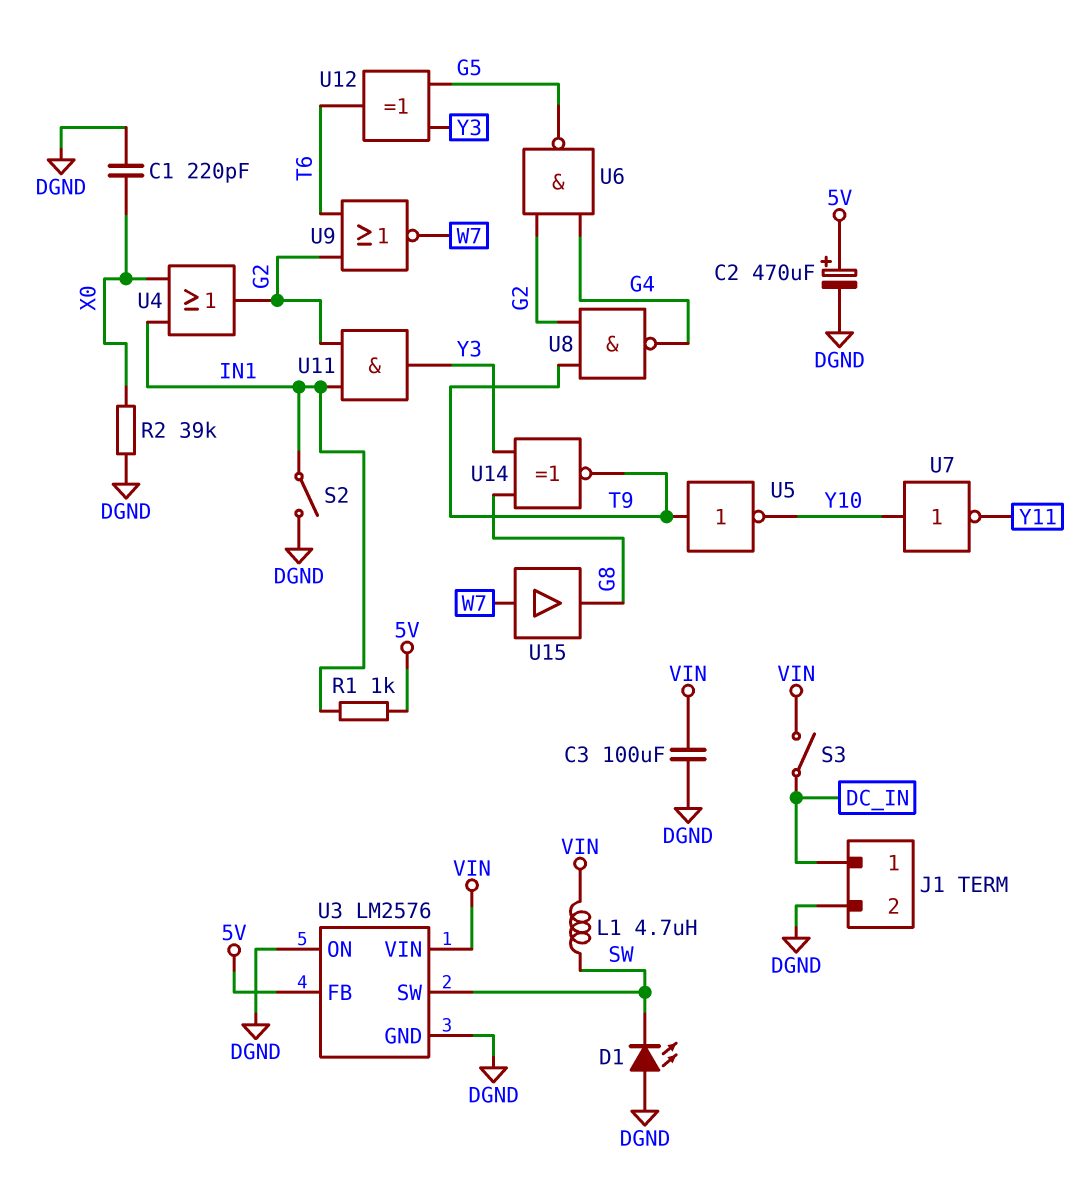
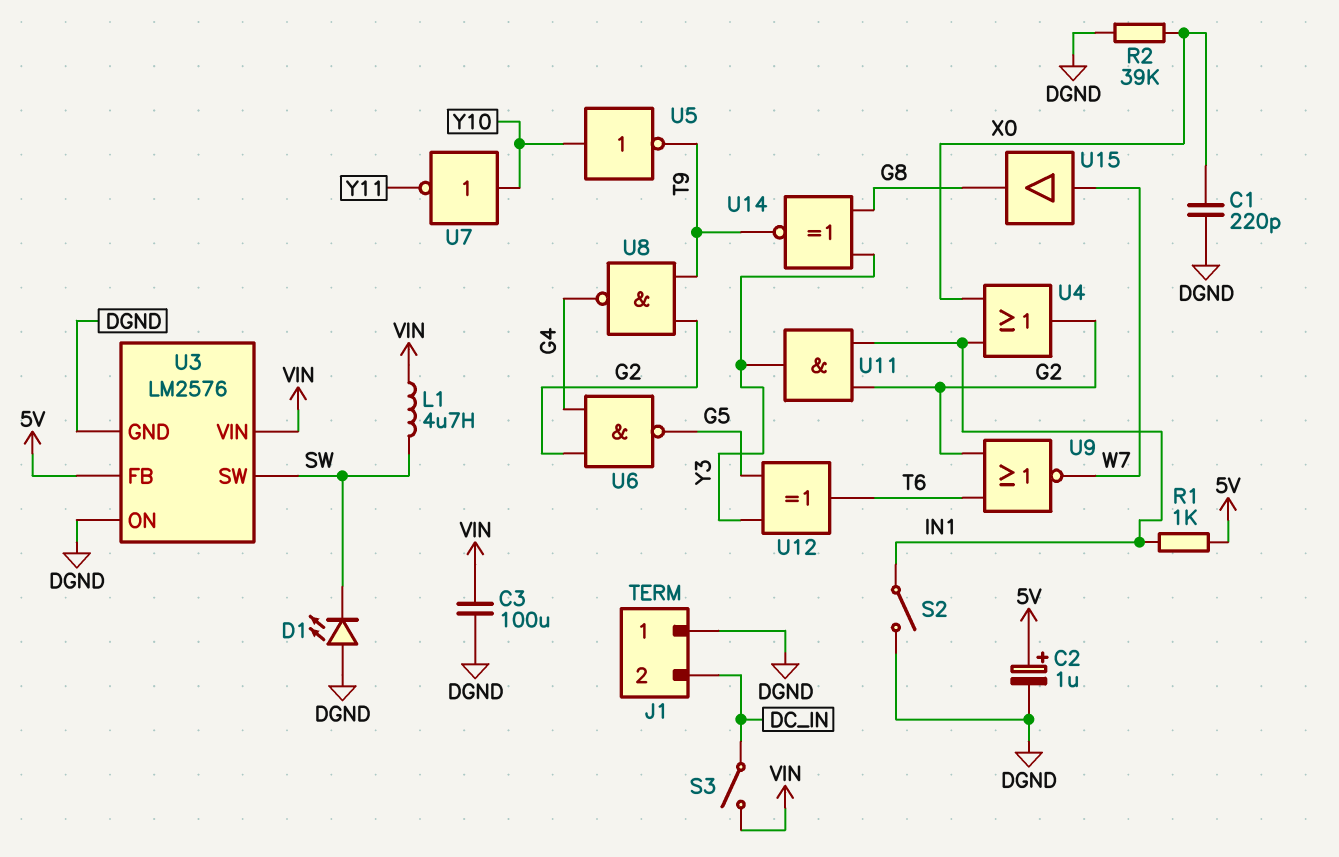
C2: 470uF (plus 5V, minus DGND) -> 1uF (plus 5V, minus DGND)
J1 pin 1: DC_IN -> DGND
J1 pin 2: DGND -> DC_IN
U5: NOT (in T9, out Y10) -> NOT (in Y10, out T9)

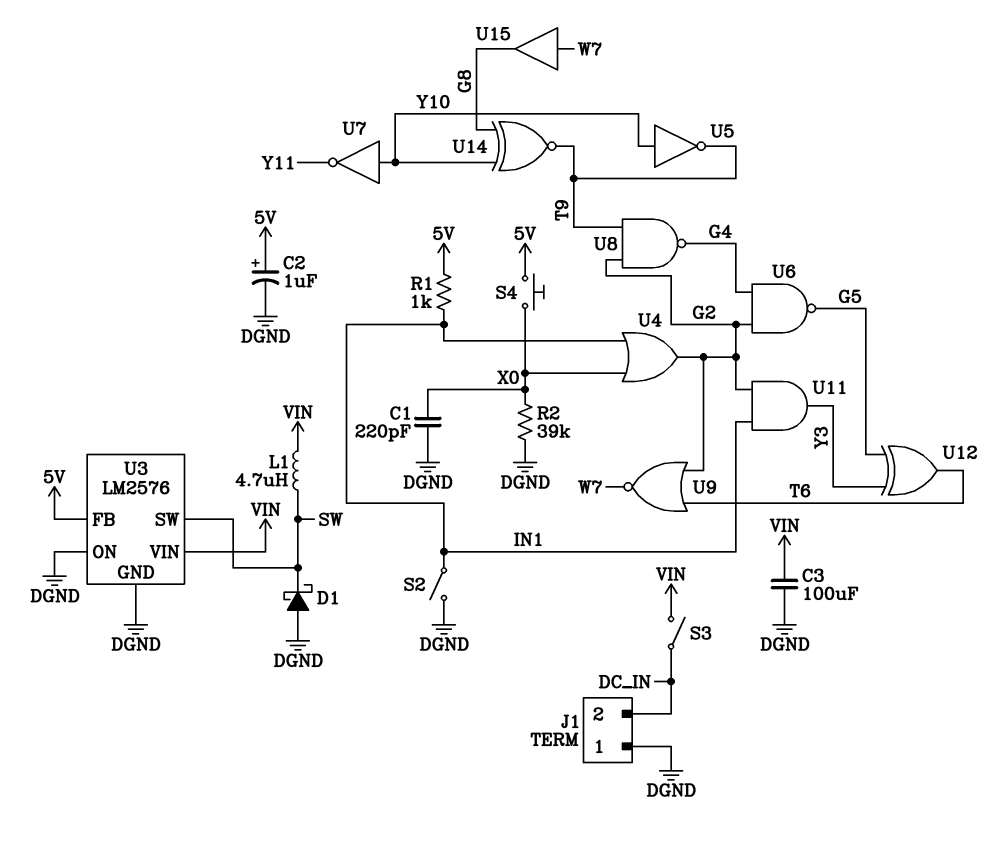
D1: LED (A DGND, K SW) -> schottky (A DGND, K SW)
S4: none -> button (5V, X0)
U14: XNOR (in G8, in Y3, out T9) -> XNOR (in G8, in Y10, out T9)

